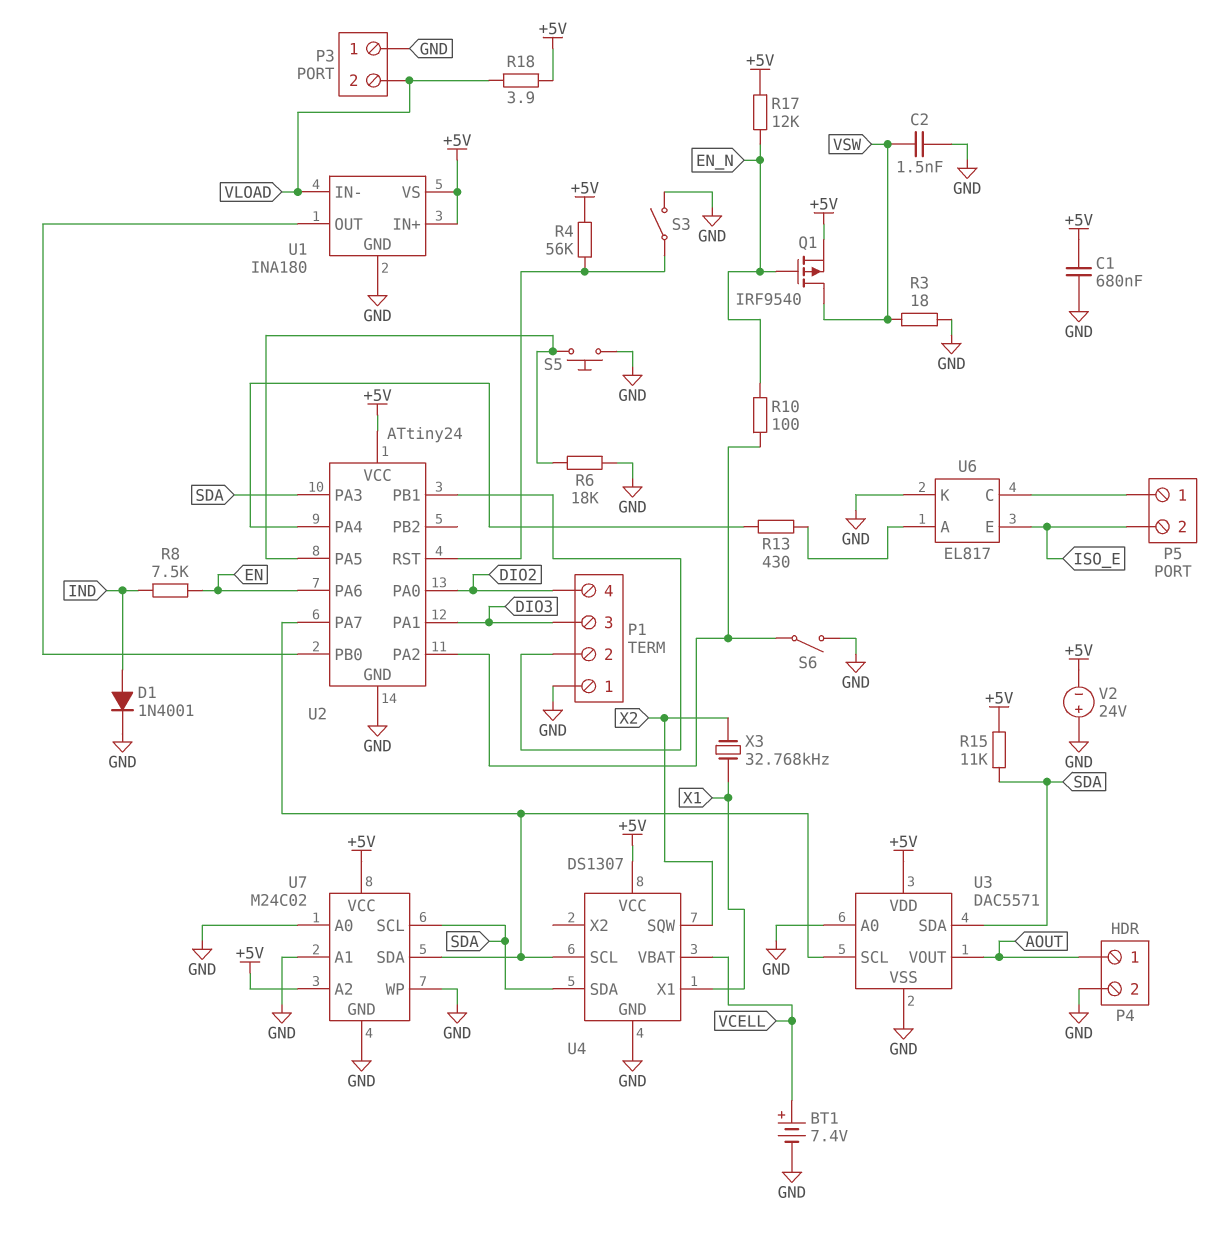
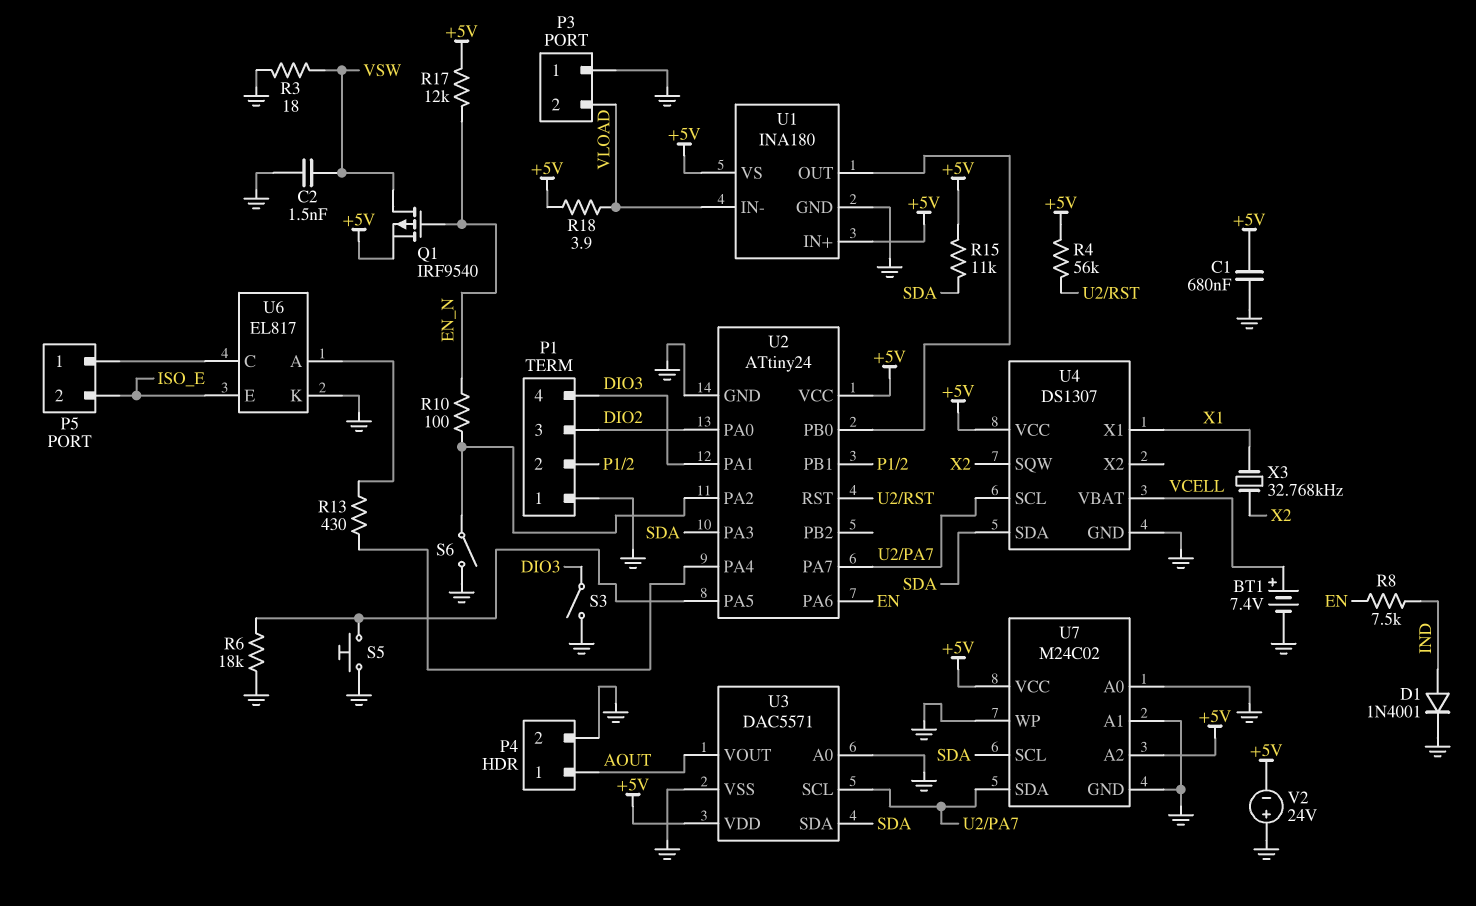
P1 pin 3: DIO3 -> DIO2
P1 pin 4: DIO2 -> DIO3
S3: switch (GND, U2/RST) -> switch (DIO3, GND)

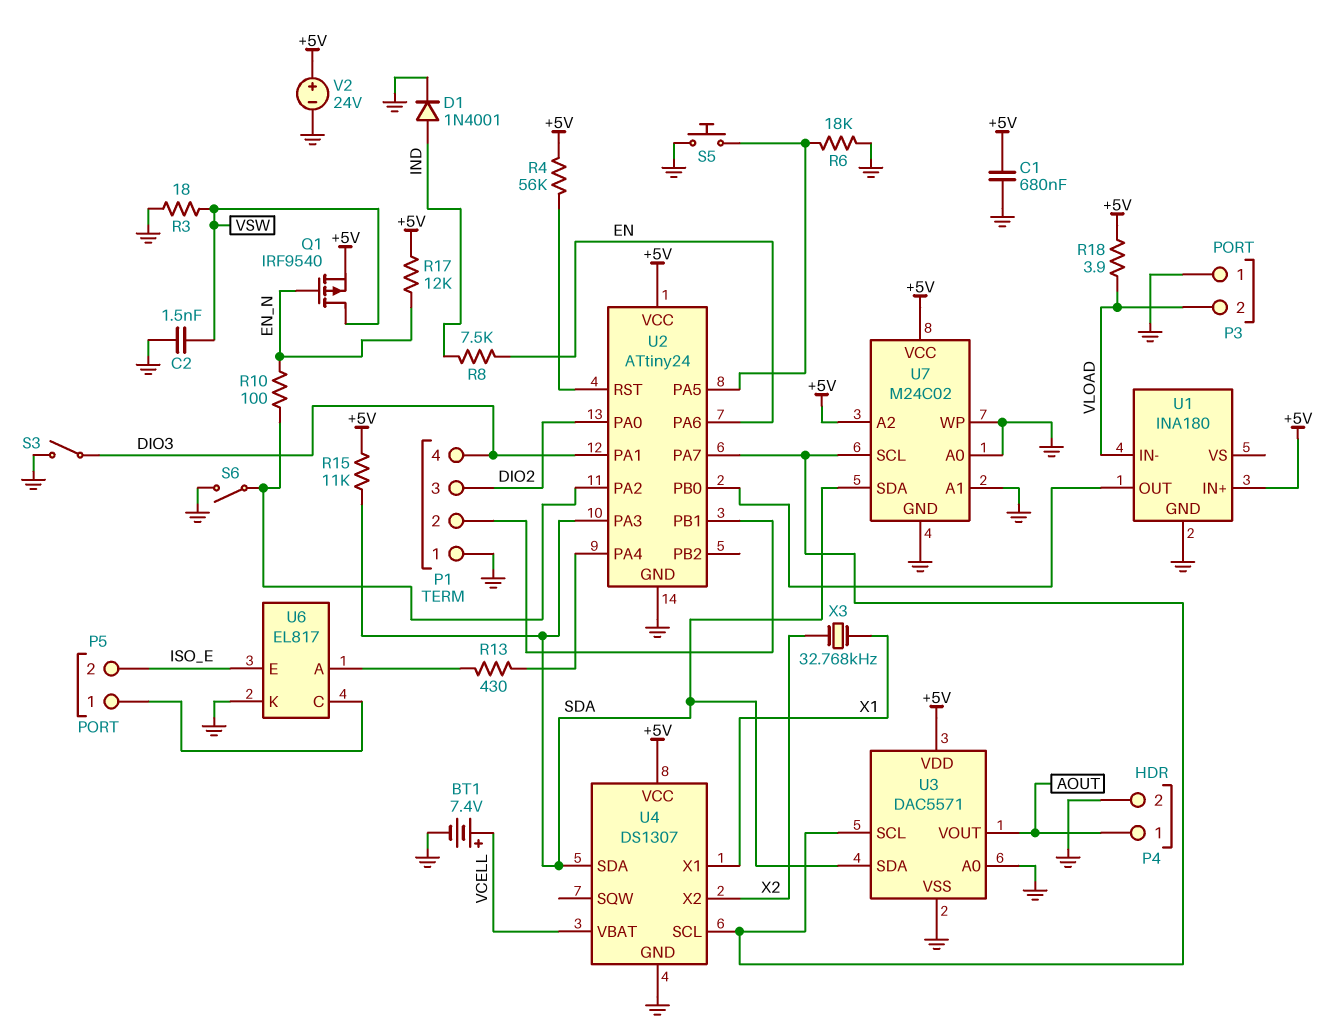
U1 pin VS: +5V -> none
U4 pin SQW: X2 -> none
U4 pin X2: none -> X2
U7 pin SCL: SDA -> U2/PA7
U7 pin SDA: U2/PA7 -> SDA
V2: 24V (plus GND, minus +5V) -> 24V (plus +5V, minus GND)

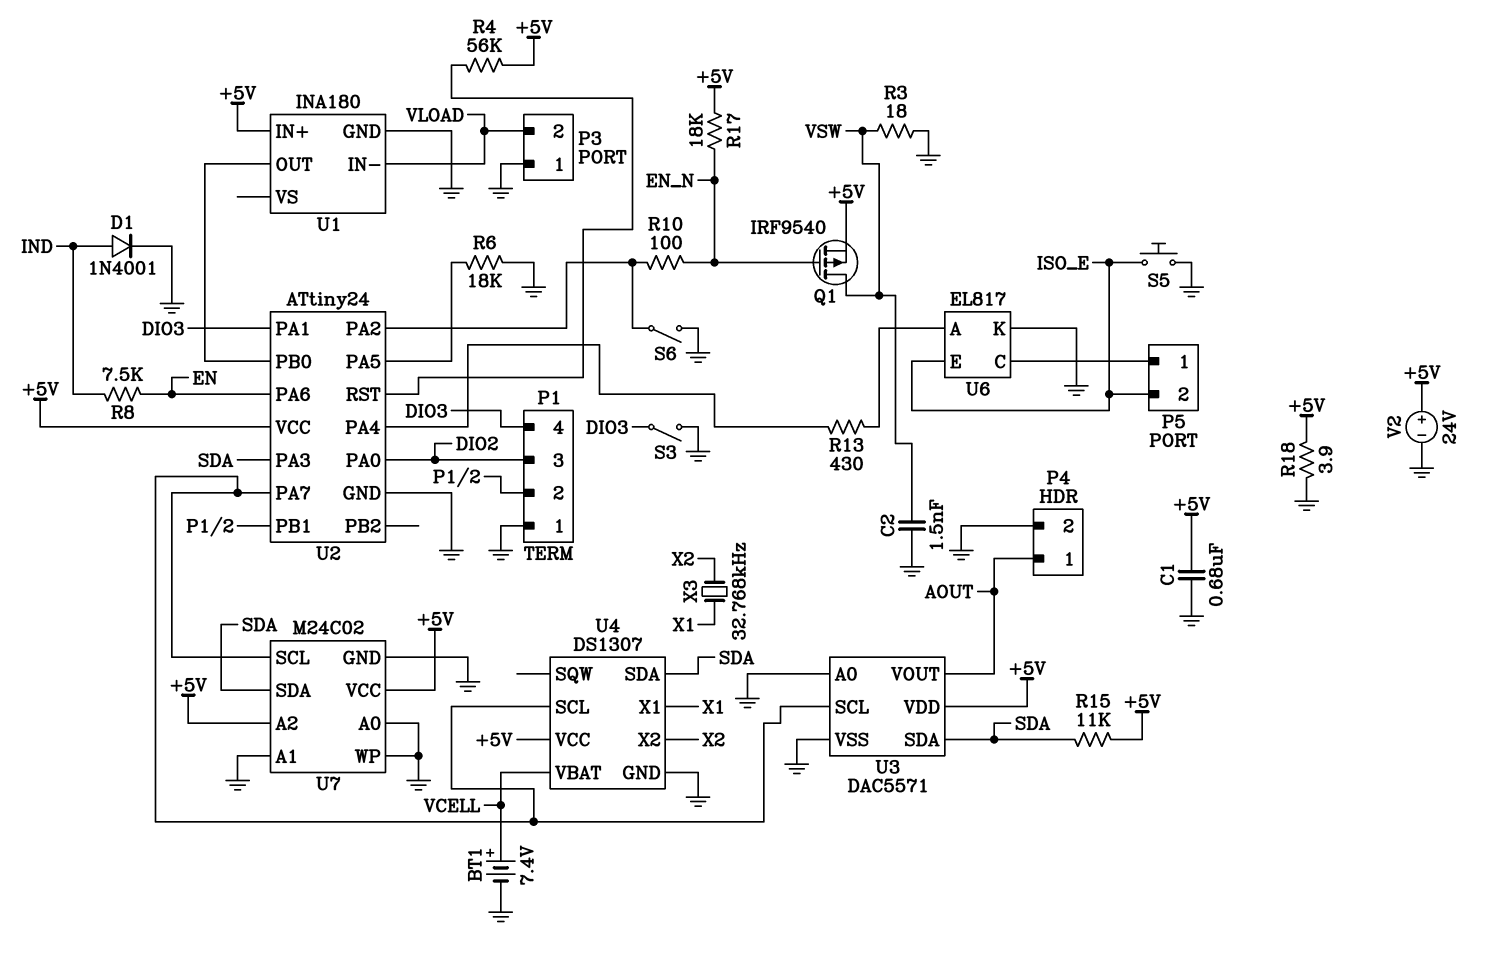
R17: 12k (+5V, EN_N) -> 18k (+5V, EN_N)
R18: 3.9 (+5V, VLOAD) -> 3.9 (+5V, GND)
S5: button (GND, U2/PA5) -> button (GND, ISO_E)

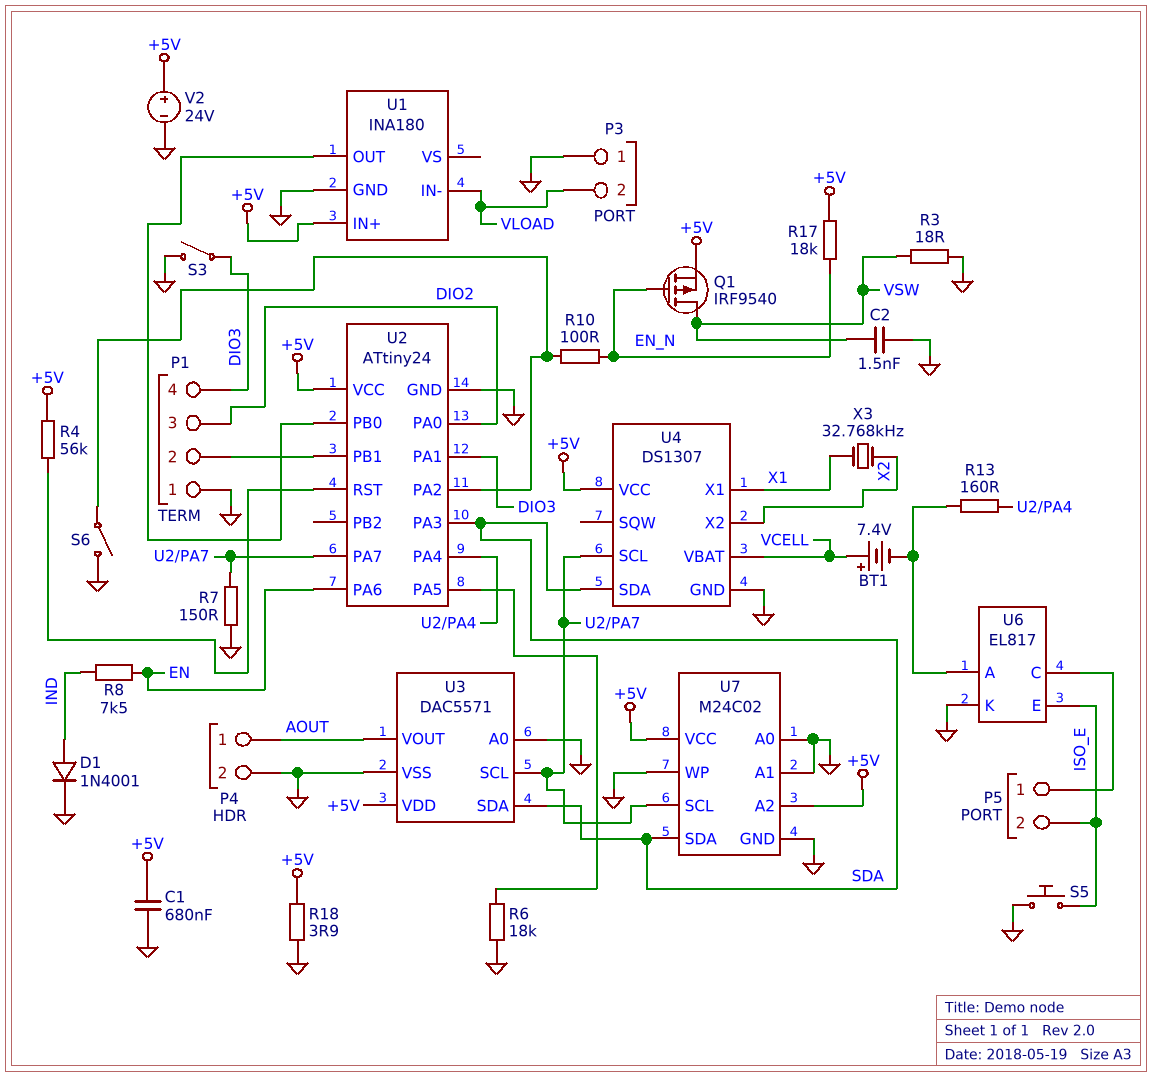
BT1: 7.4V (plus VCELL, minus GND) -> 7.4V (plus VCELL, minus U6/A)
R7: none -> 150 (GND, U2/PA7)
R13: 430 (U2/PA4, U6/A) -> 160 (U2/PA4, U6/A)
R15: 11k (+5V, SDA) -> none

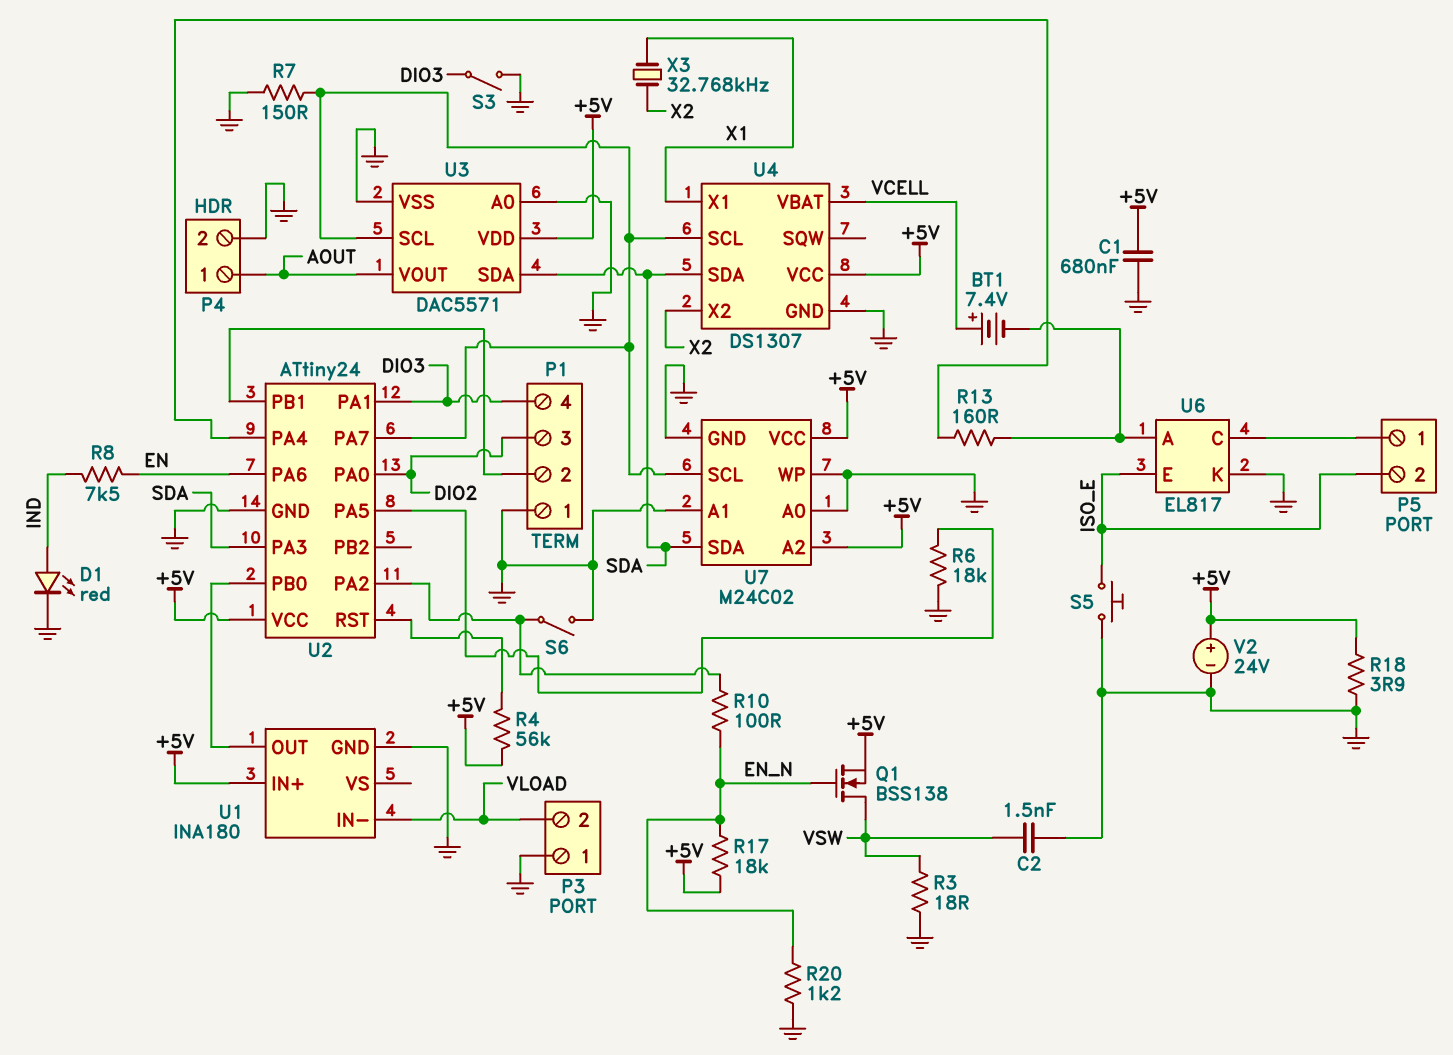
D1: diode 1N4001 (A IND, K GND) -> LED red (A IND, K GND)
Q1: PMOS IRF9540 (G EN_N, D VSW, S +5V) -> NMOS BSS138 (G EN_N, D VSW, S +5V)
R20: none -> 1.2k (EN_N, GND)

